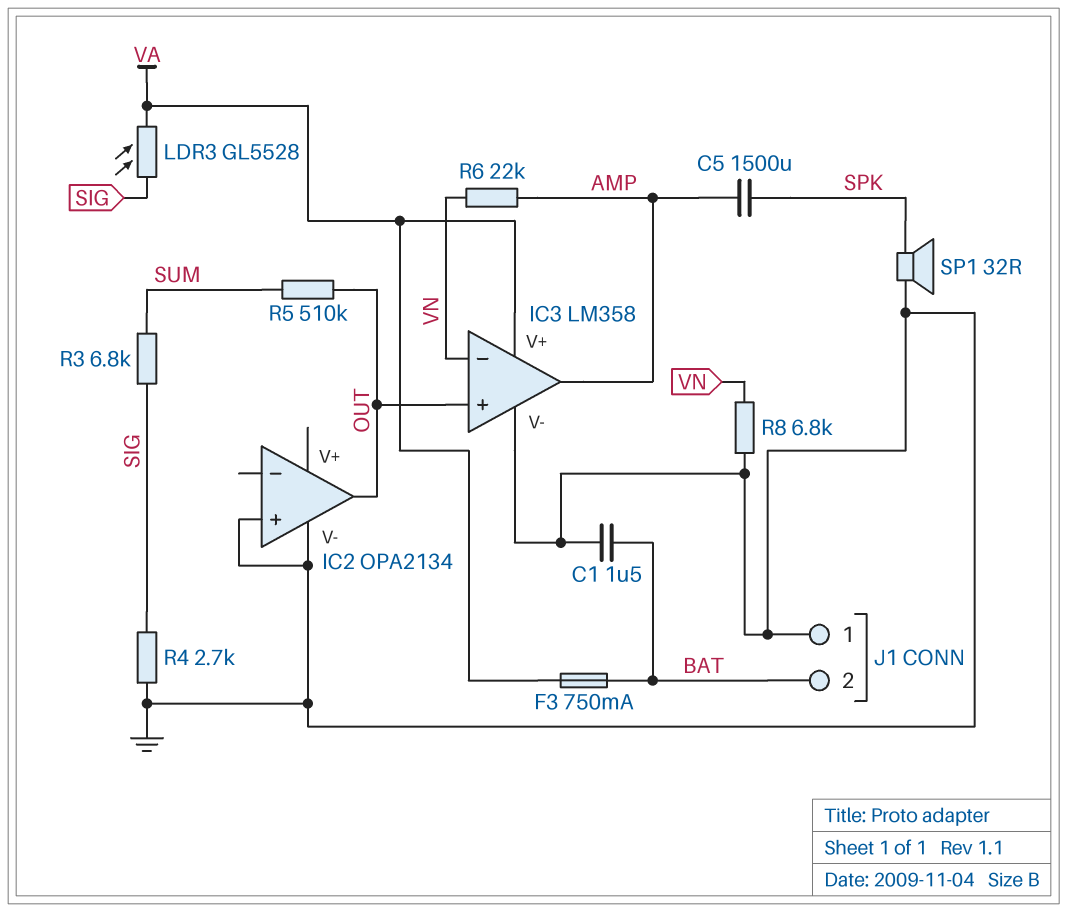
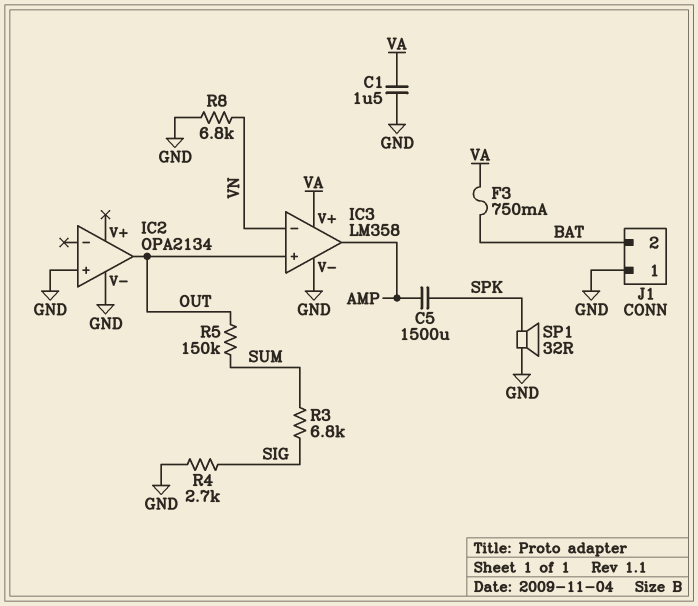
C1: 1.5uF (BAT, GND) -> 1.5uF (GND, VA)
LDR3: GL5528 (SIG, VA) -> none
R5: 510k (OUT, SUM) -> 150k (OUT, SUM)
R6: 22k (AMP, VN) -> none

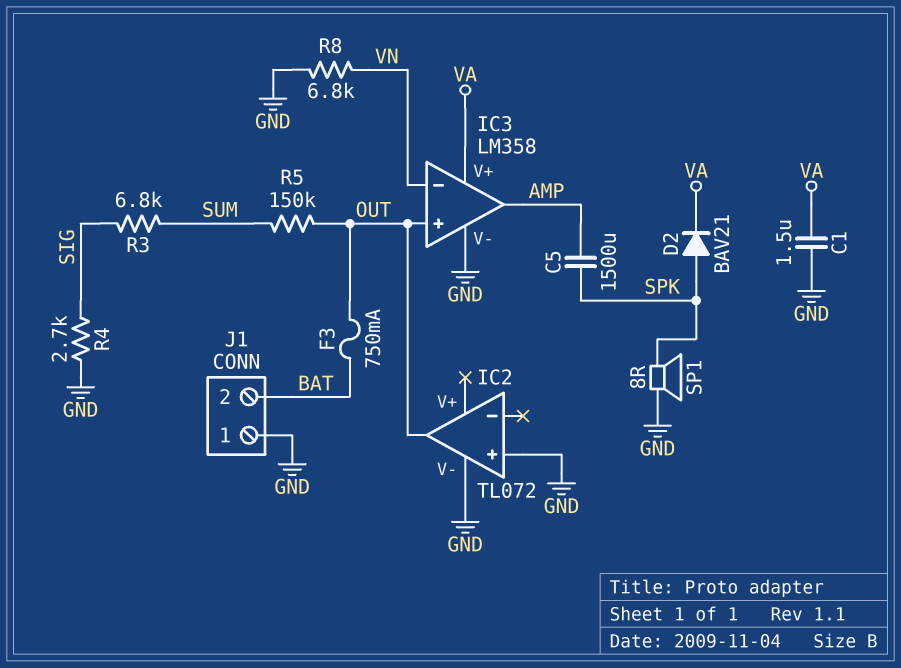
D2: none -> diode BAV21 (A SPK, K VA)
F3: 750mA (BAT, VA) -> 750mA (BAT, OUT)
IC2: OPA2134 -> TL072
SP1: speaker 32R (GND, SPK) -> speaker 8R (GND, SPK)

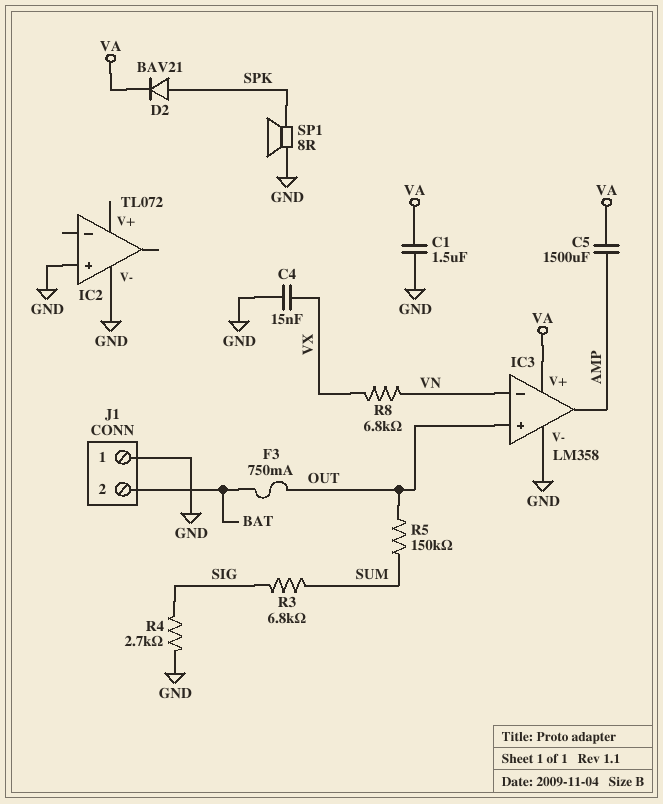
C4: none -> 15nF (GND, VX)
C5: 1500uF (AMP, SPK) -> 1500uF (AMP, VA)
IC2 pin out: OUT -> none
R8: 6.8k (GND, VN) -> 6.8k (VN, VX)

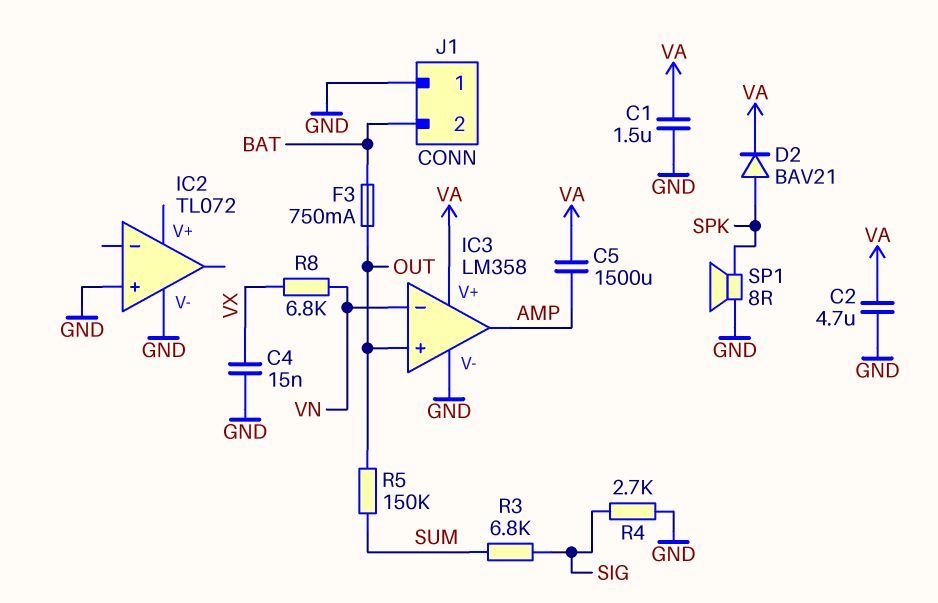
C2: none -> 4.7uF (GND, VA)

